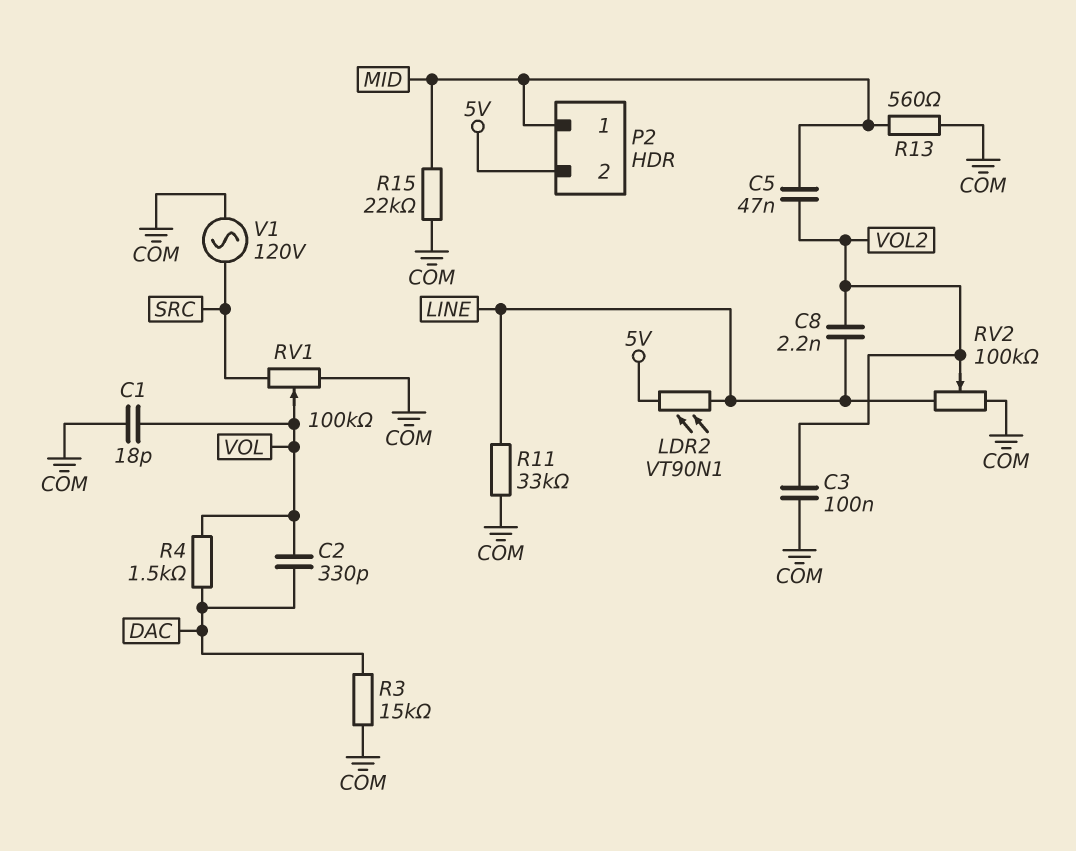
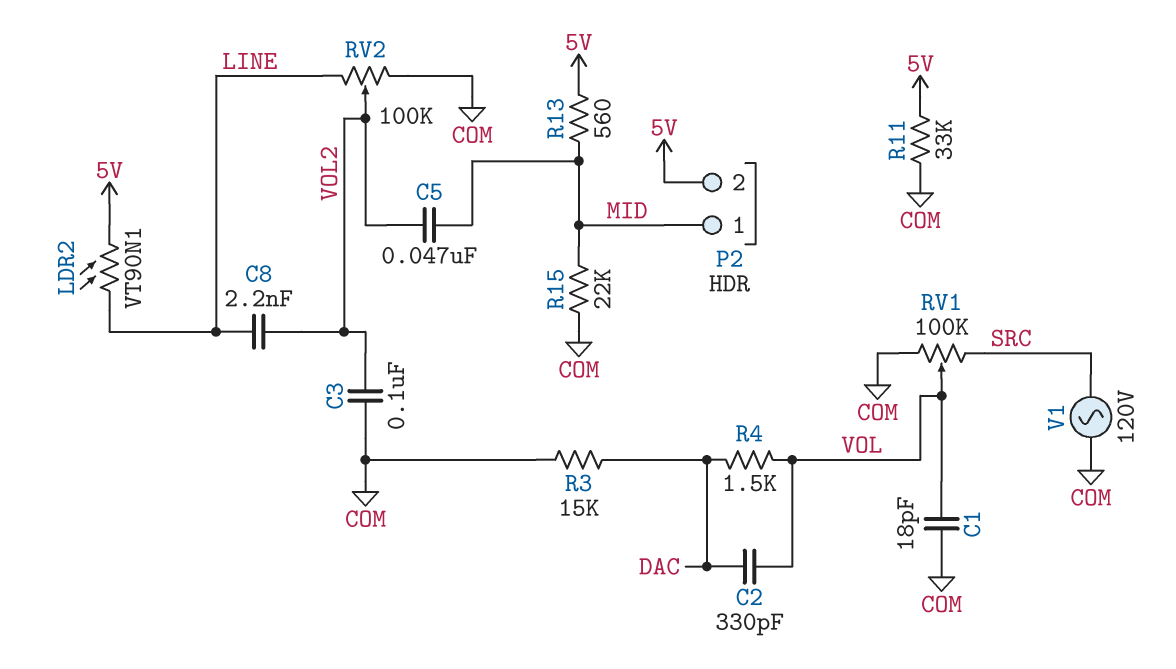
R11: 33k (COM, LINE) -> 33k (5V, COM)
R13: 560 (COM, MID) -> 560 (5V, MID)

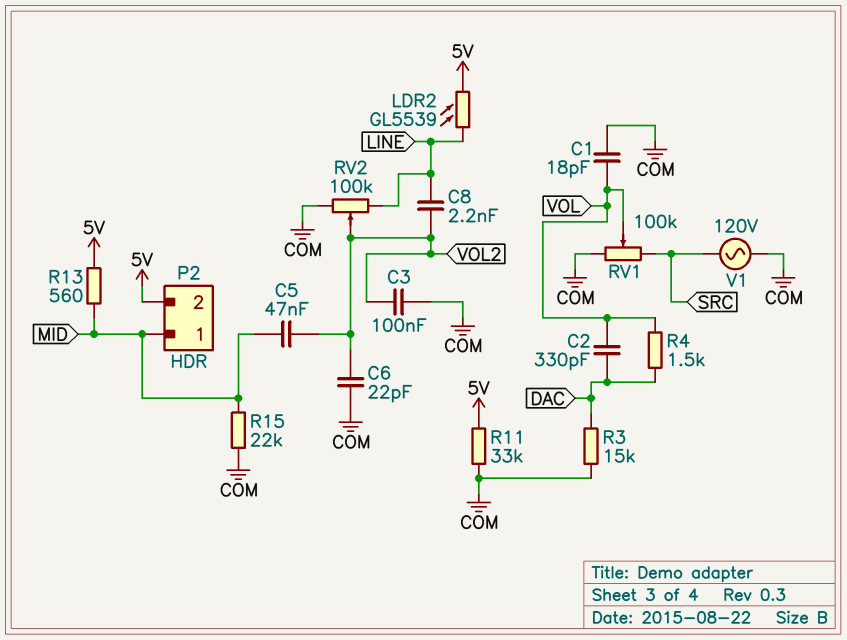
C6: none -> 22pF (COM, VOL2)
LDR2: VT90N1 (5V, LINE) -> GL5539 (5V, LINE)

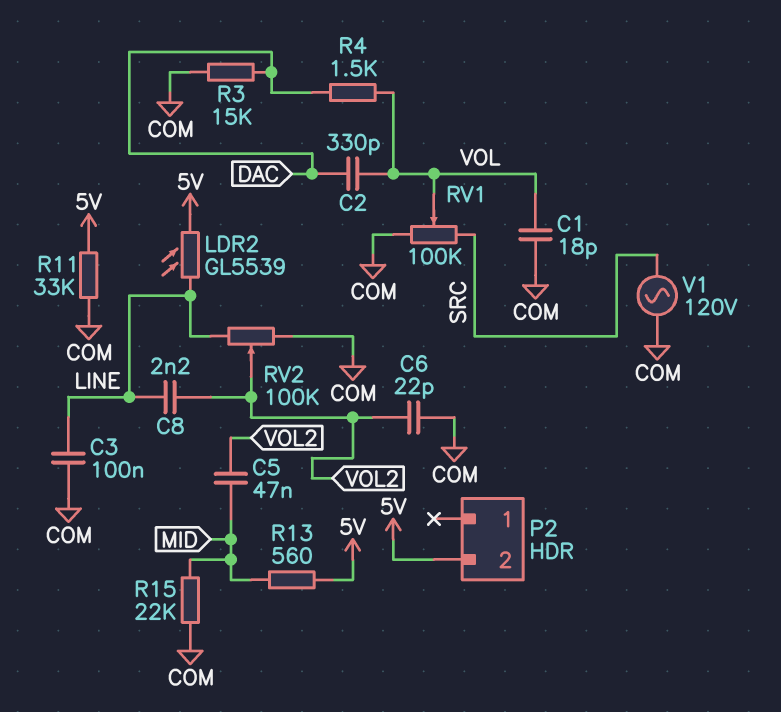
C3: 100nF (COM, VOL2) -> 100nF (COM, LINE)
P2 pin 1: MID -> none

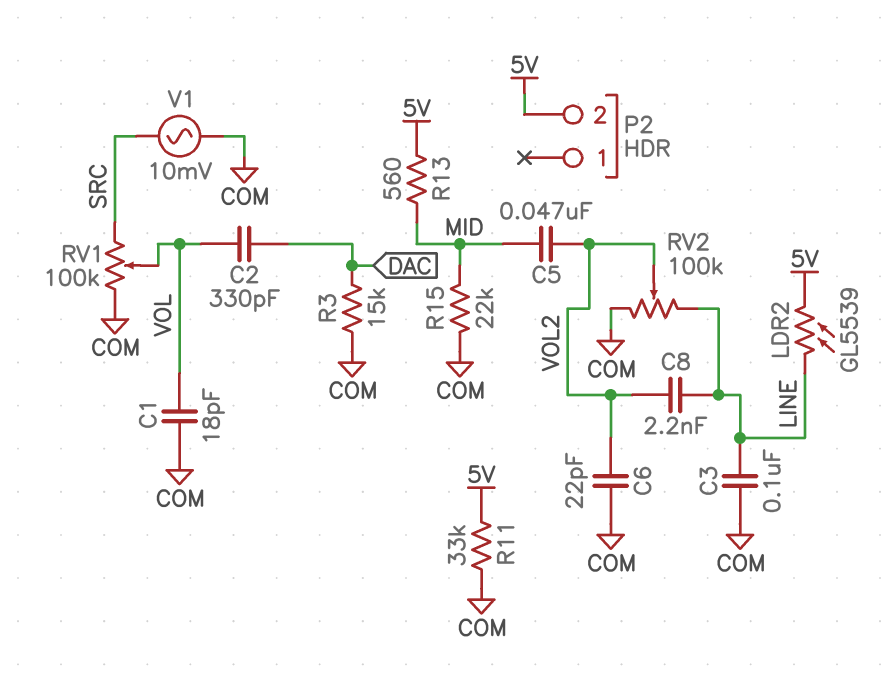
R4: 1.5k (DAC, VOL) -> none
V1: AC 120V (COM, SRC) -> AC 10mV (COM, SRC)

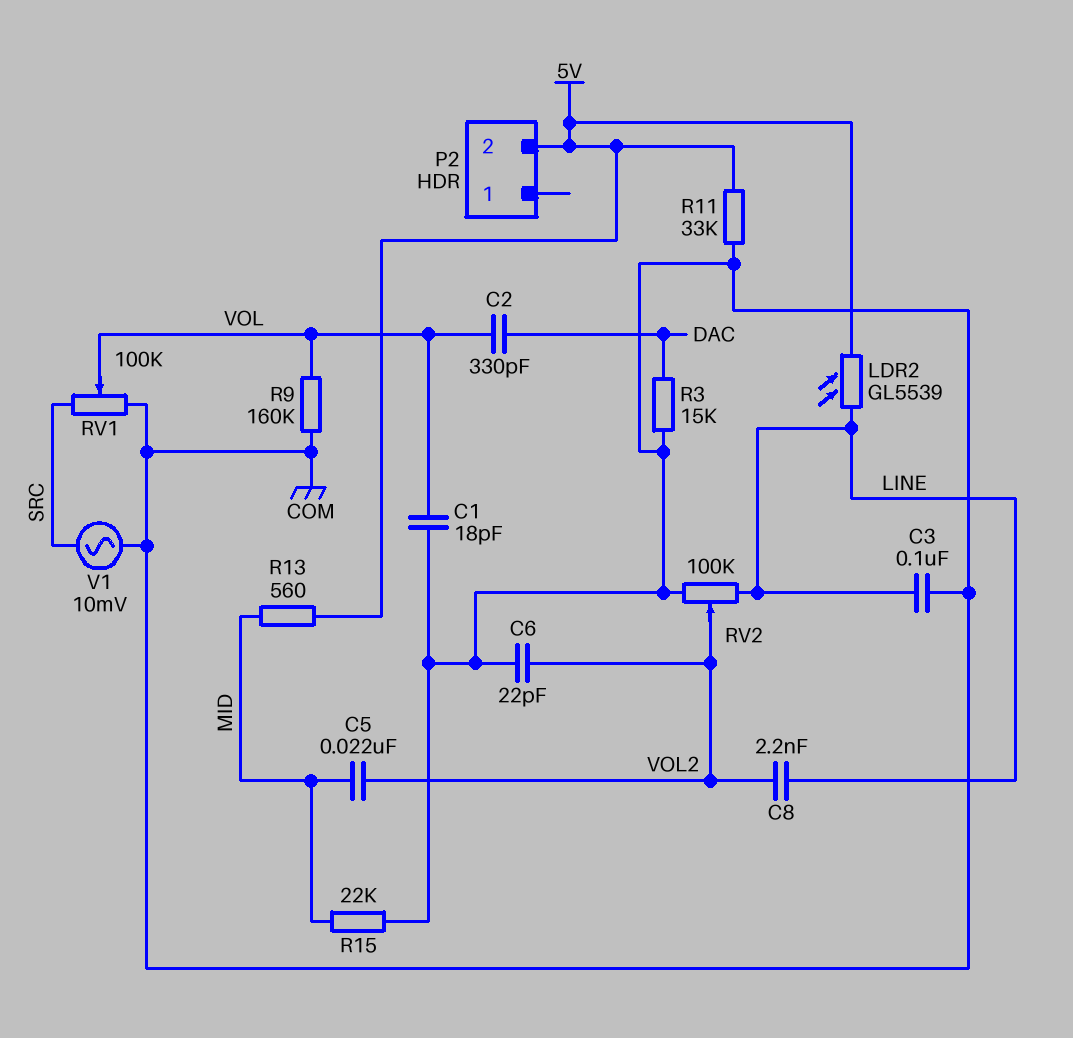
C5: 47nF (MID, VOL2) -> 22nF (MID, VOL2)
R9: none -> 160k (COM, VOL)

